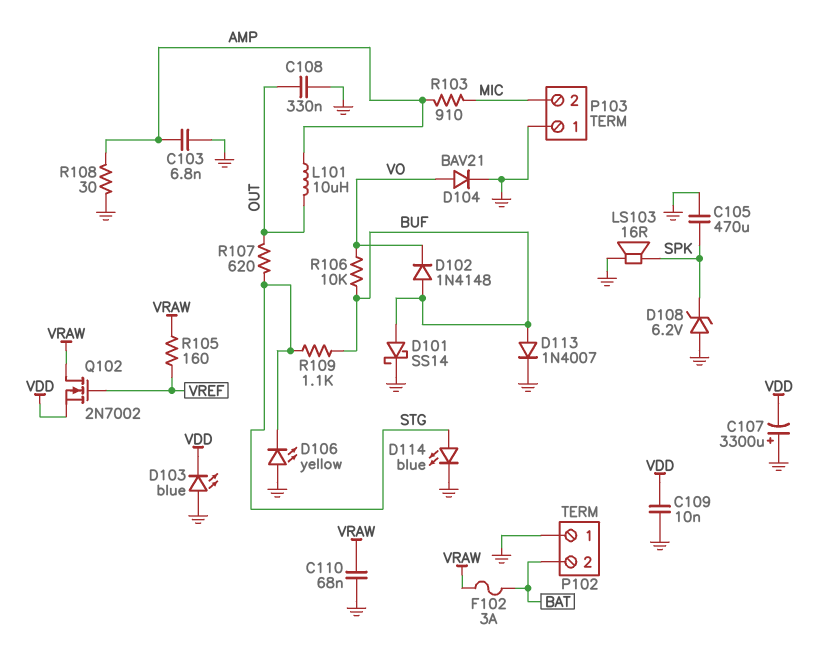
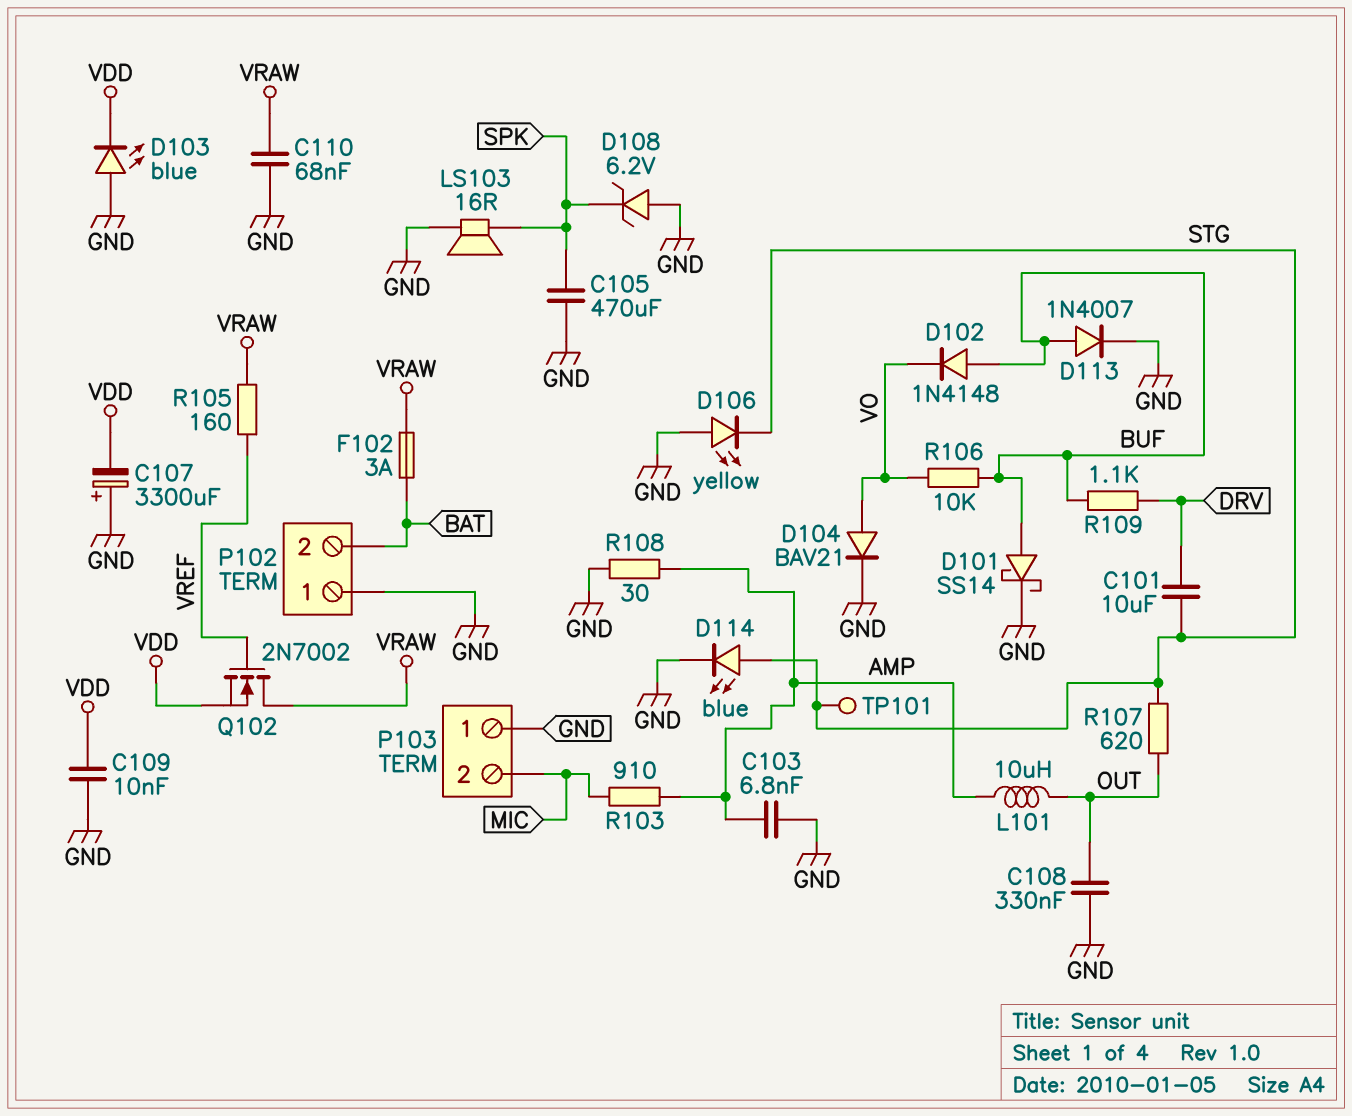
C101: none -> 10uF (DRV, STG)
R109: 1.1k (BUF, STG) -> 1.1k (BUF, DRV)
TP101: none -> test point (STG)

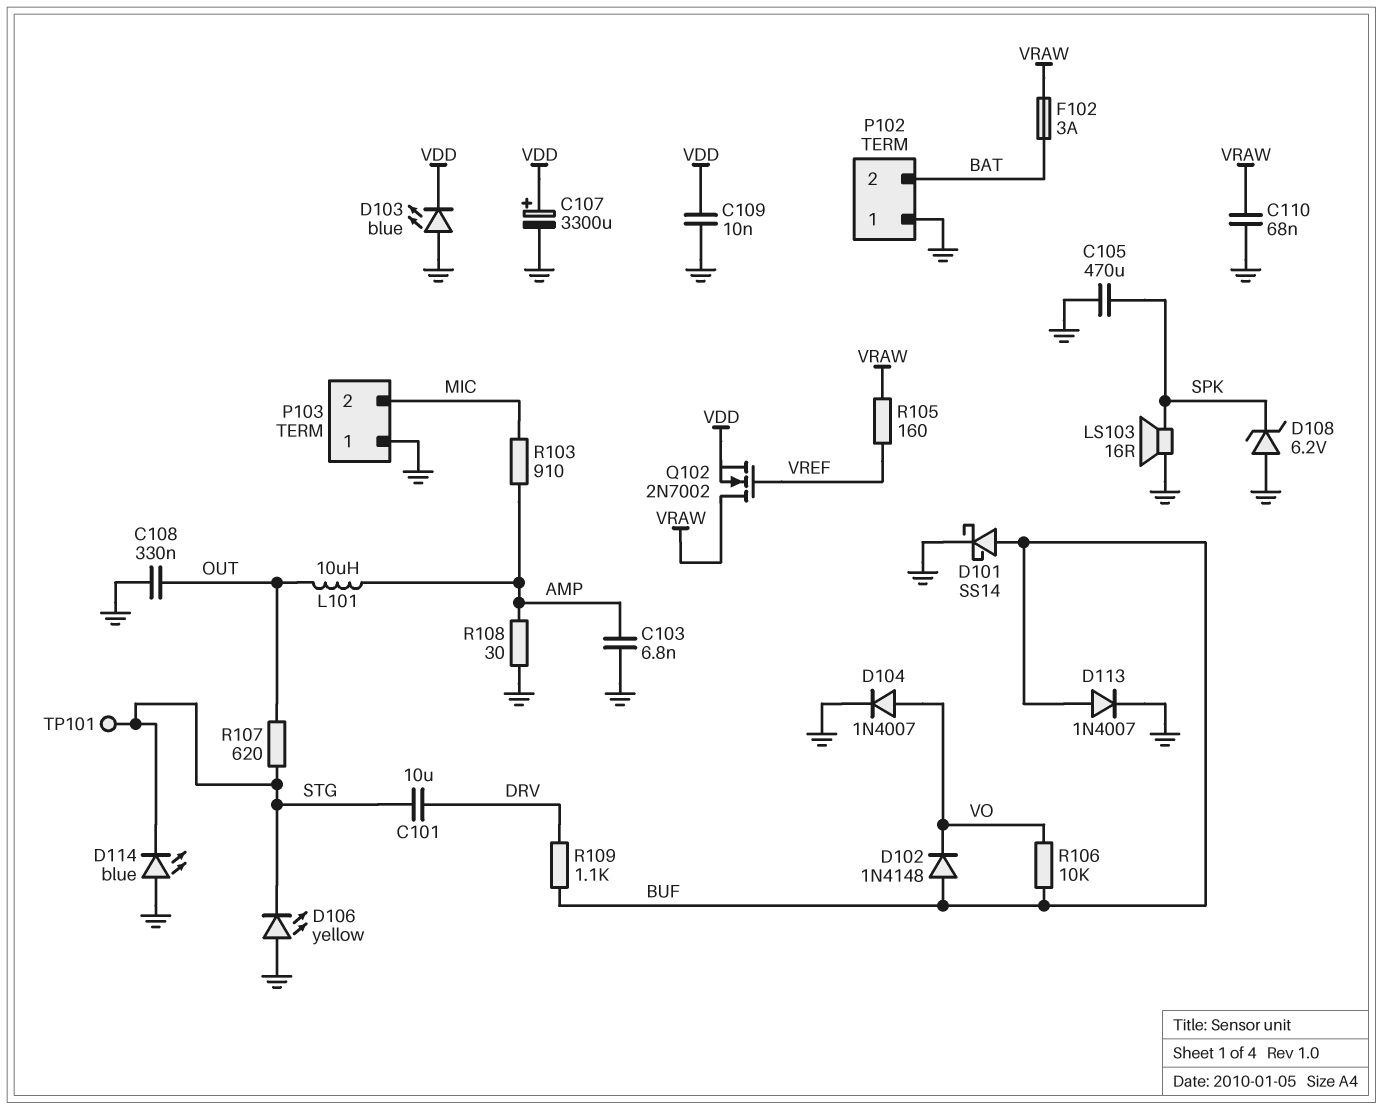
C107: 3300uF (plus GND, minus VDD) -> 3300uF (plus VDD, minus GND)
D104: diode BAV21 (A VO, K GND) -> diode 1N4007 (A VO, K GND)
D114: LED blue (A STG, K GND) -> LED blue (A GND, K STG)

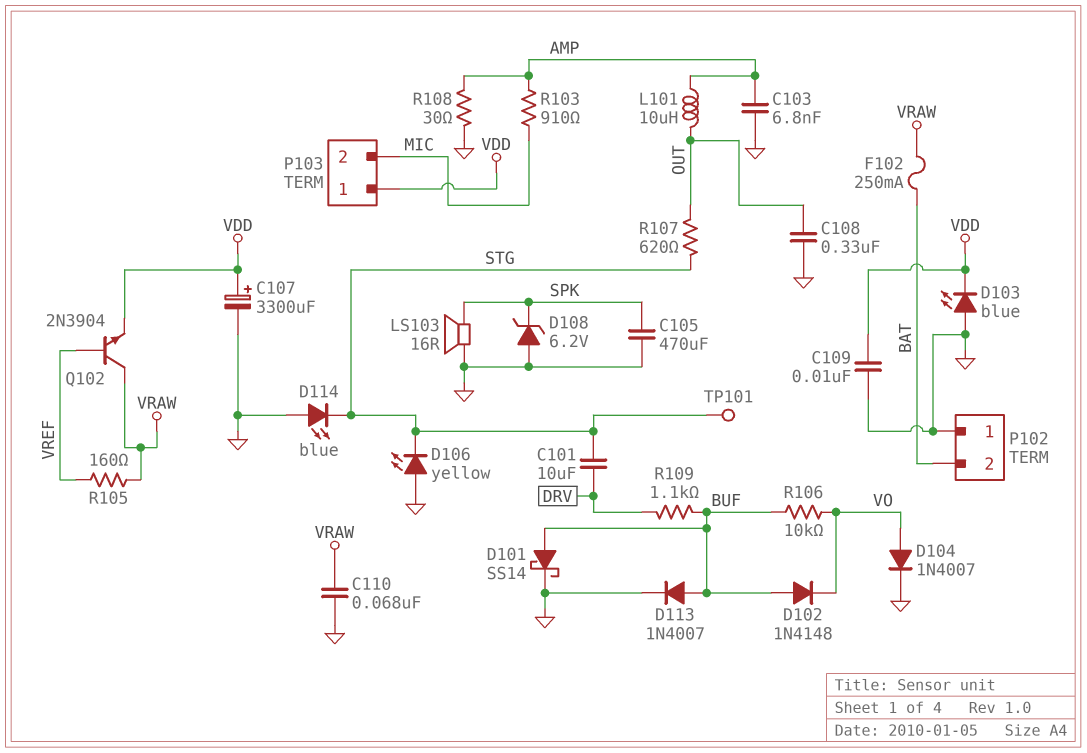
F102: 3A (BAT, VRAW) -> 250mA (BAT, VRAW)
P103 pin 1: GND -> VDD
Q102: NMOS 2N7002 (G VREF, D VRAW, S VDD) -> NPN 2N3904 (B VREF, C VRAW, E VDD)

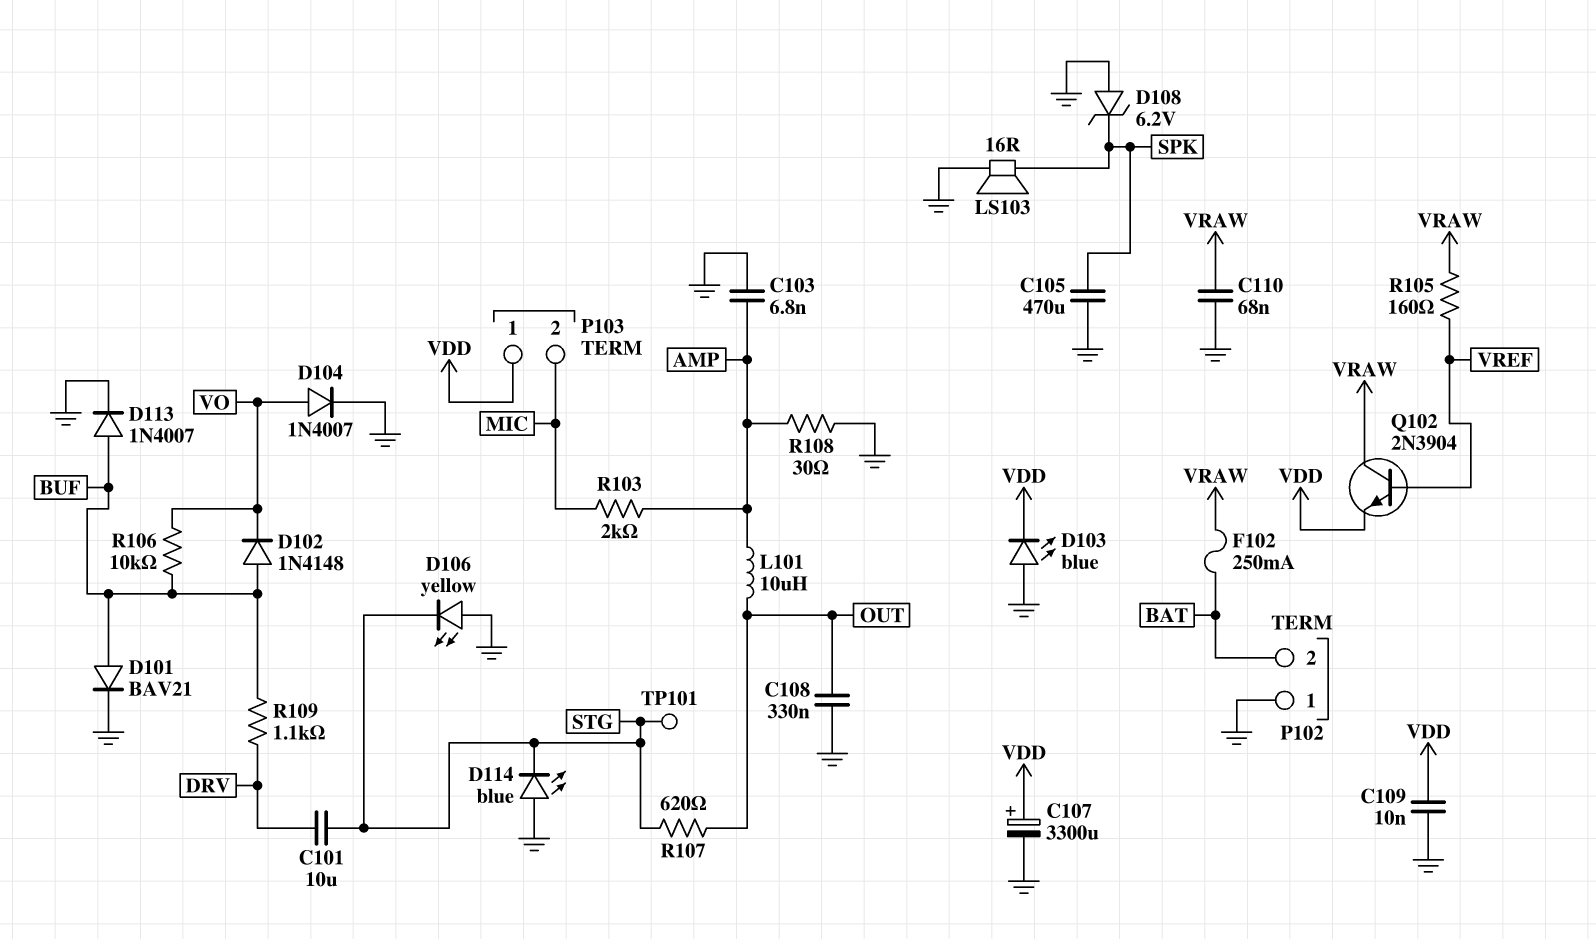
D101: schottky SS14 (A BUF, K GND) -> diode BAV21 (A BUF, K GND)
R103: 910 (AMP, MIC) -> 2k (AMP, MIC)

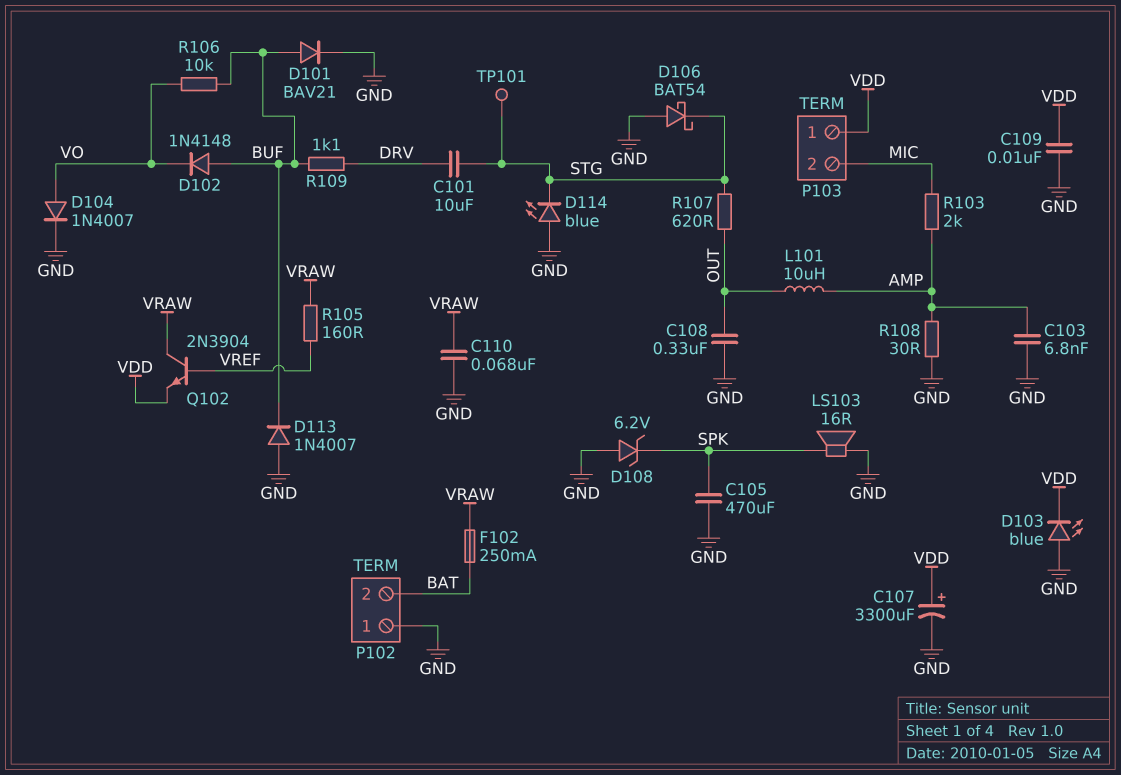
D106: LED yellow (A GND, K STG) -> schottky BAT54 (A GND, K STG)
D113: diode 1N4007 (A BUF, K GND) -> diode 1N4007 (A GND, K BUF)

